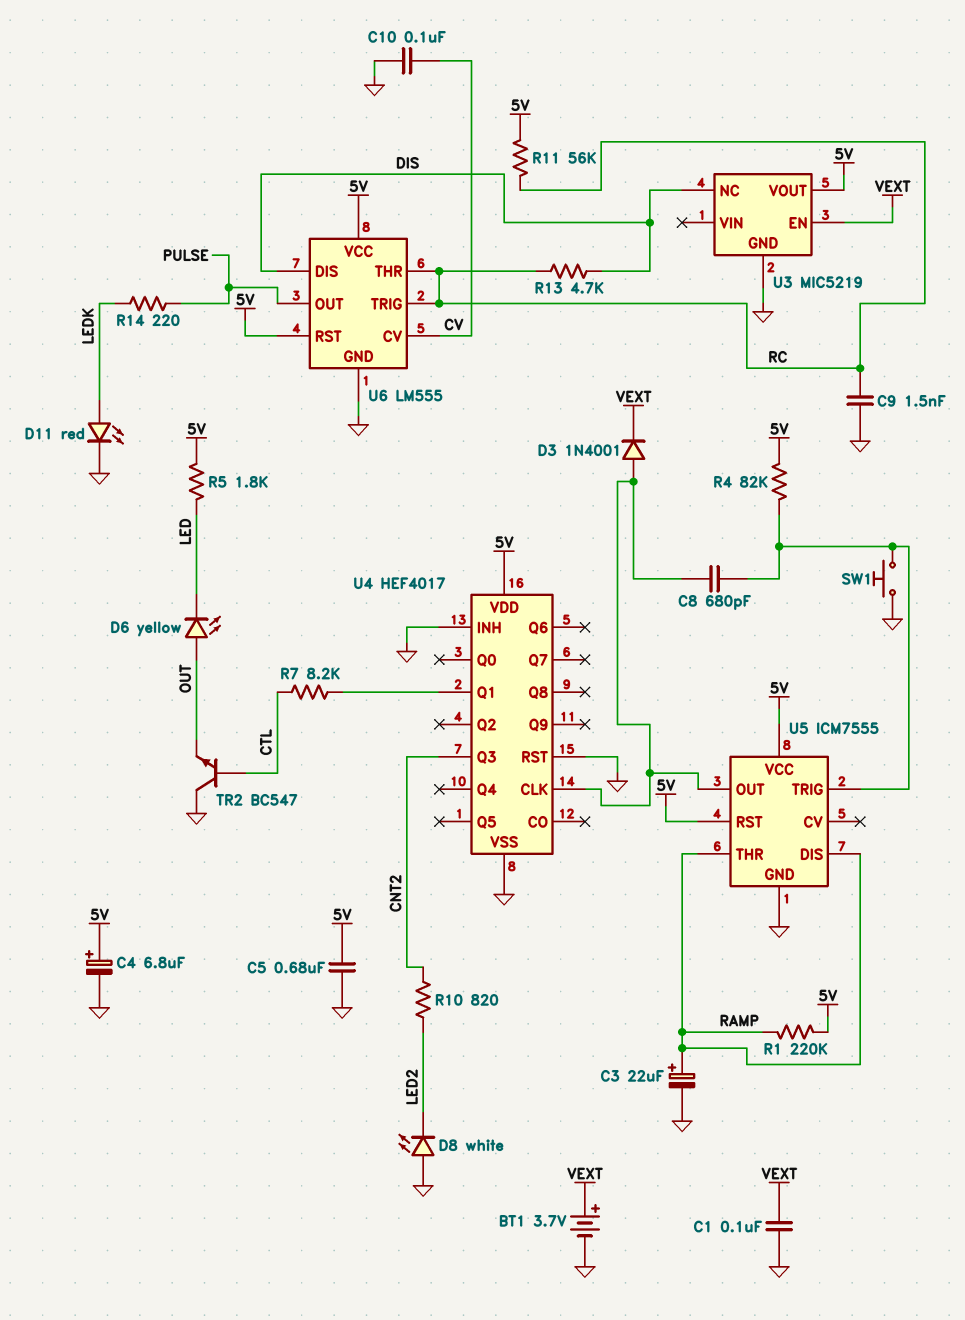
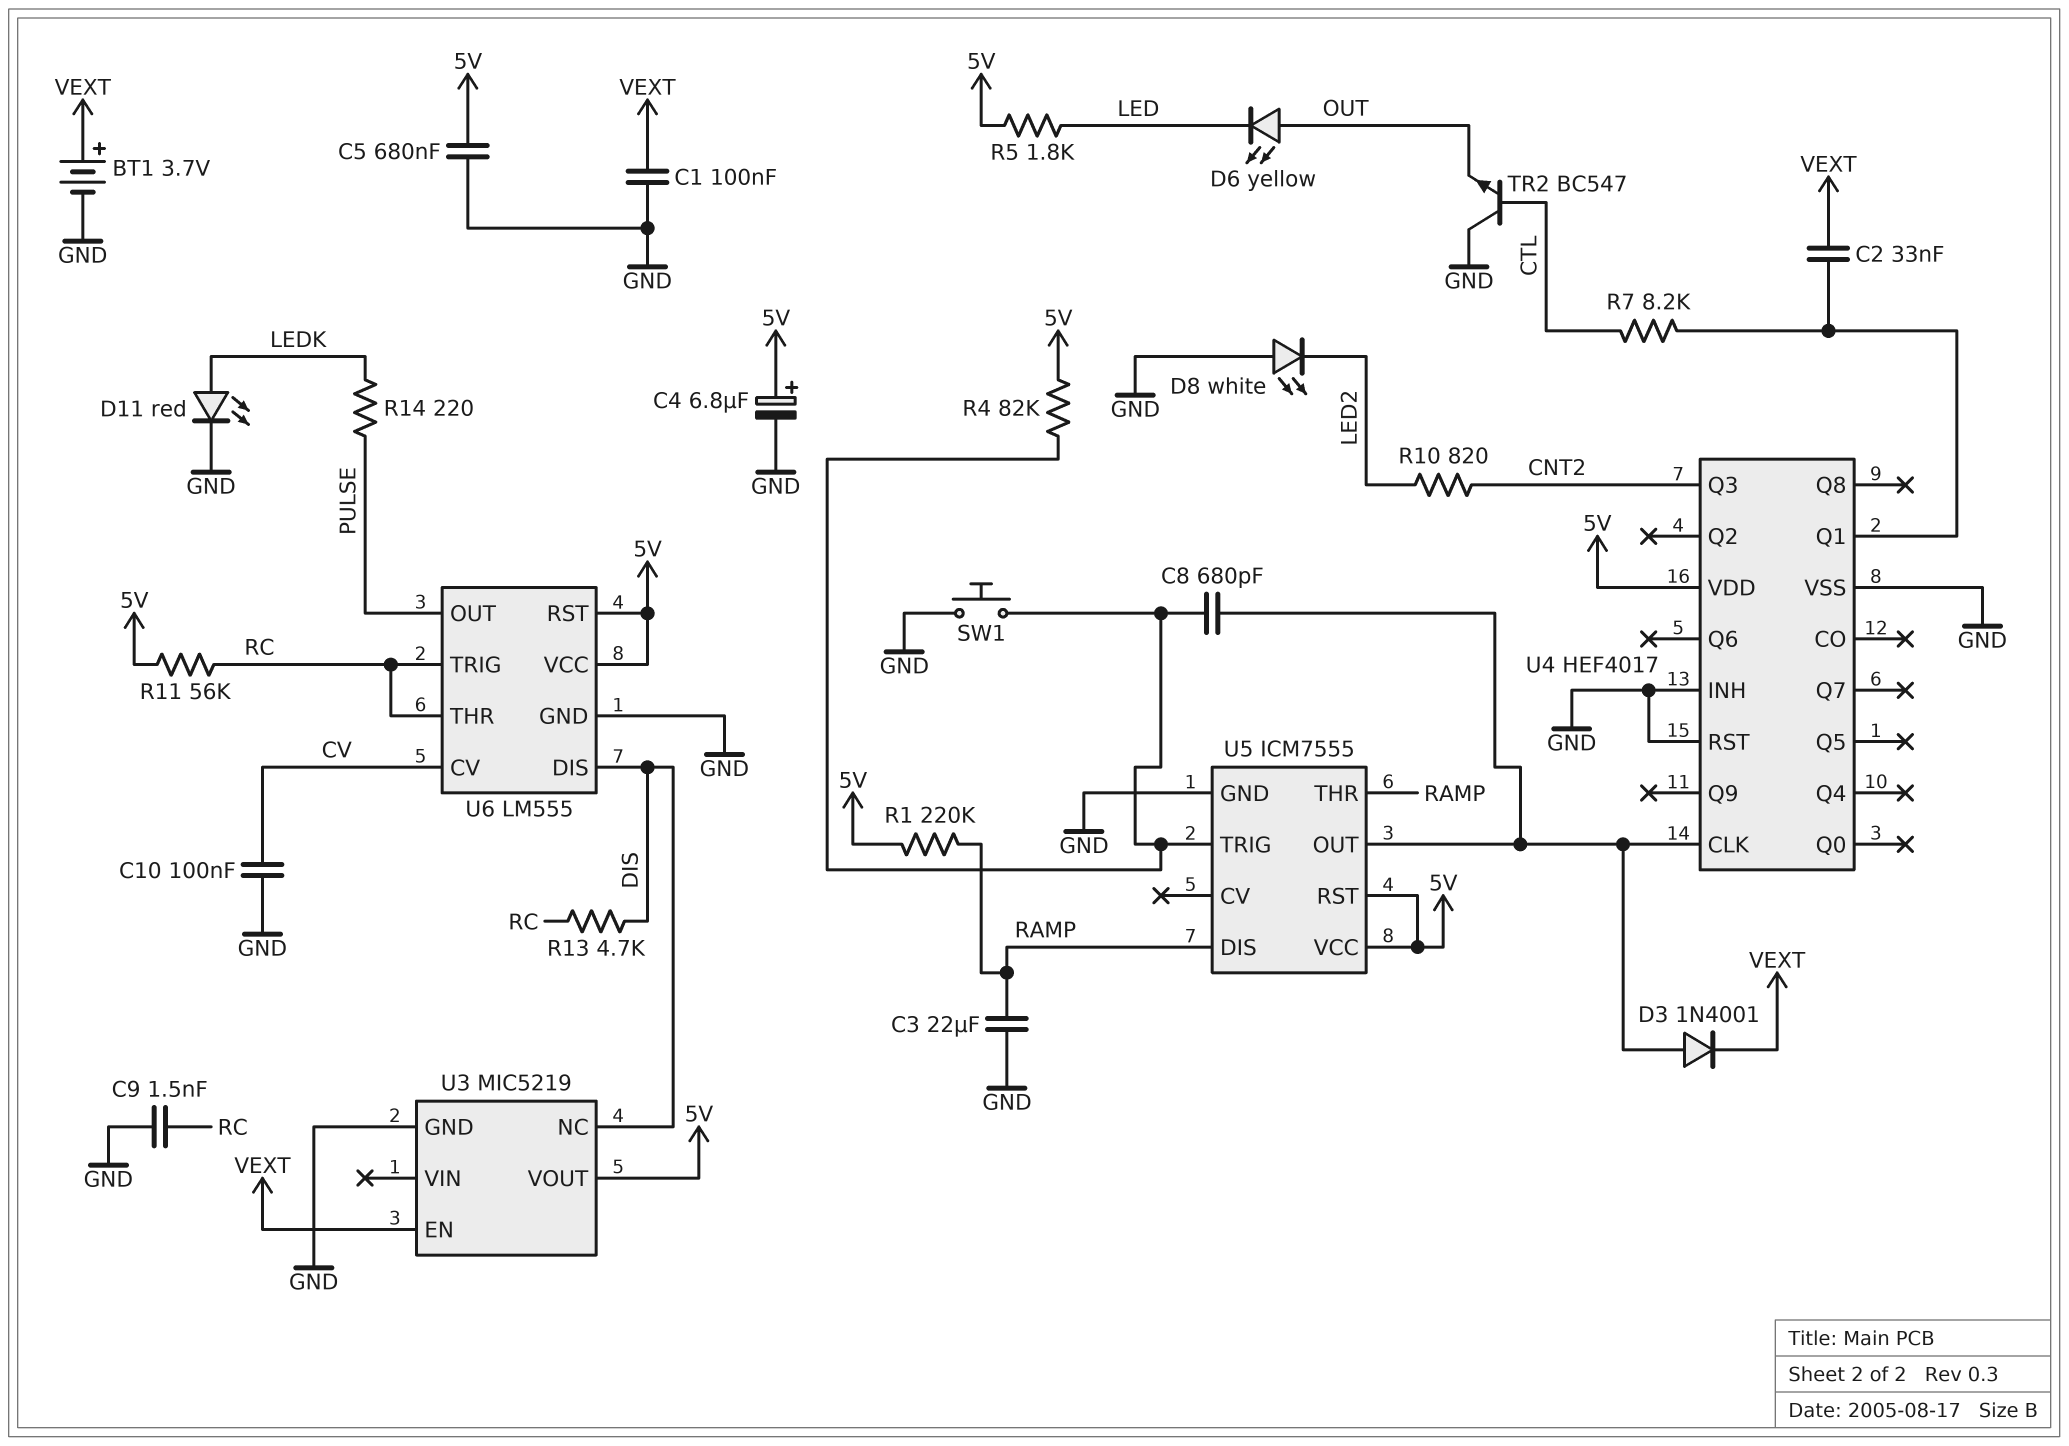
C2: none -> 33nF (U4/Q1, VEXT)
C3: 22uF (plus RAMP, minus GND) -> 22uF (GND, RAMP)

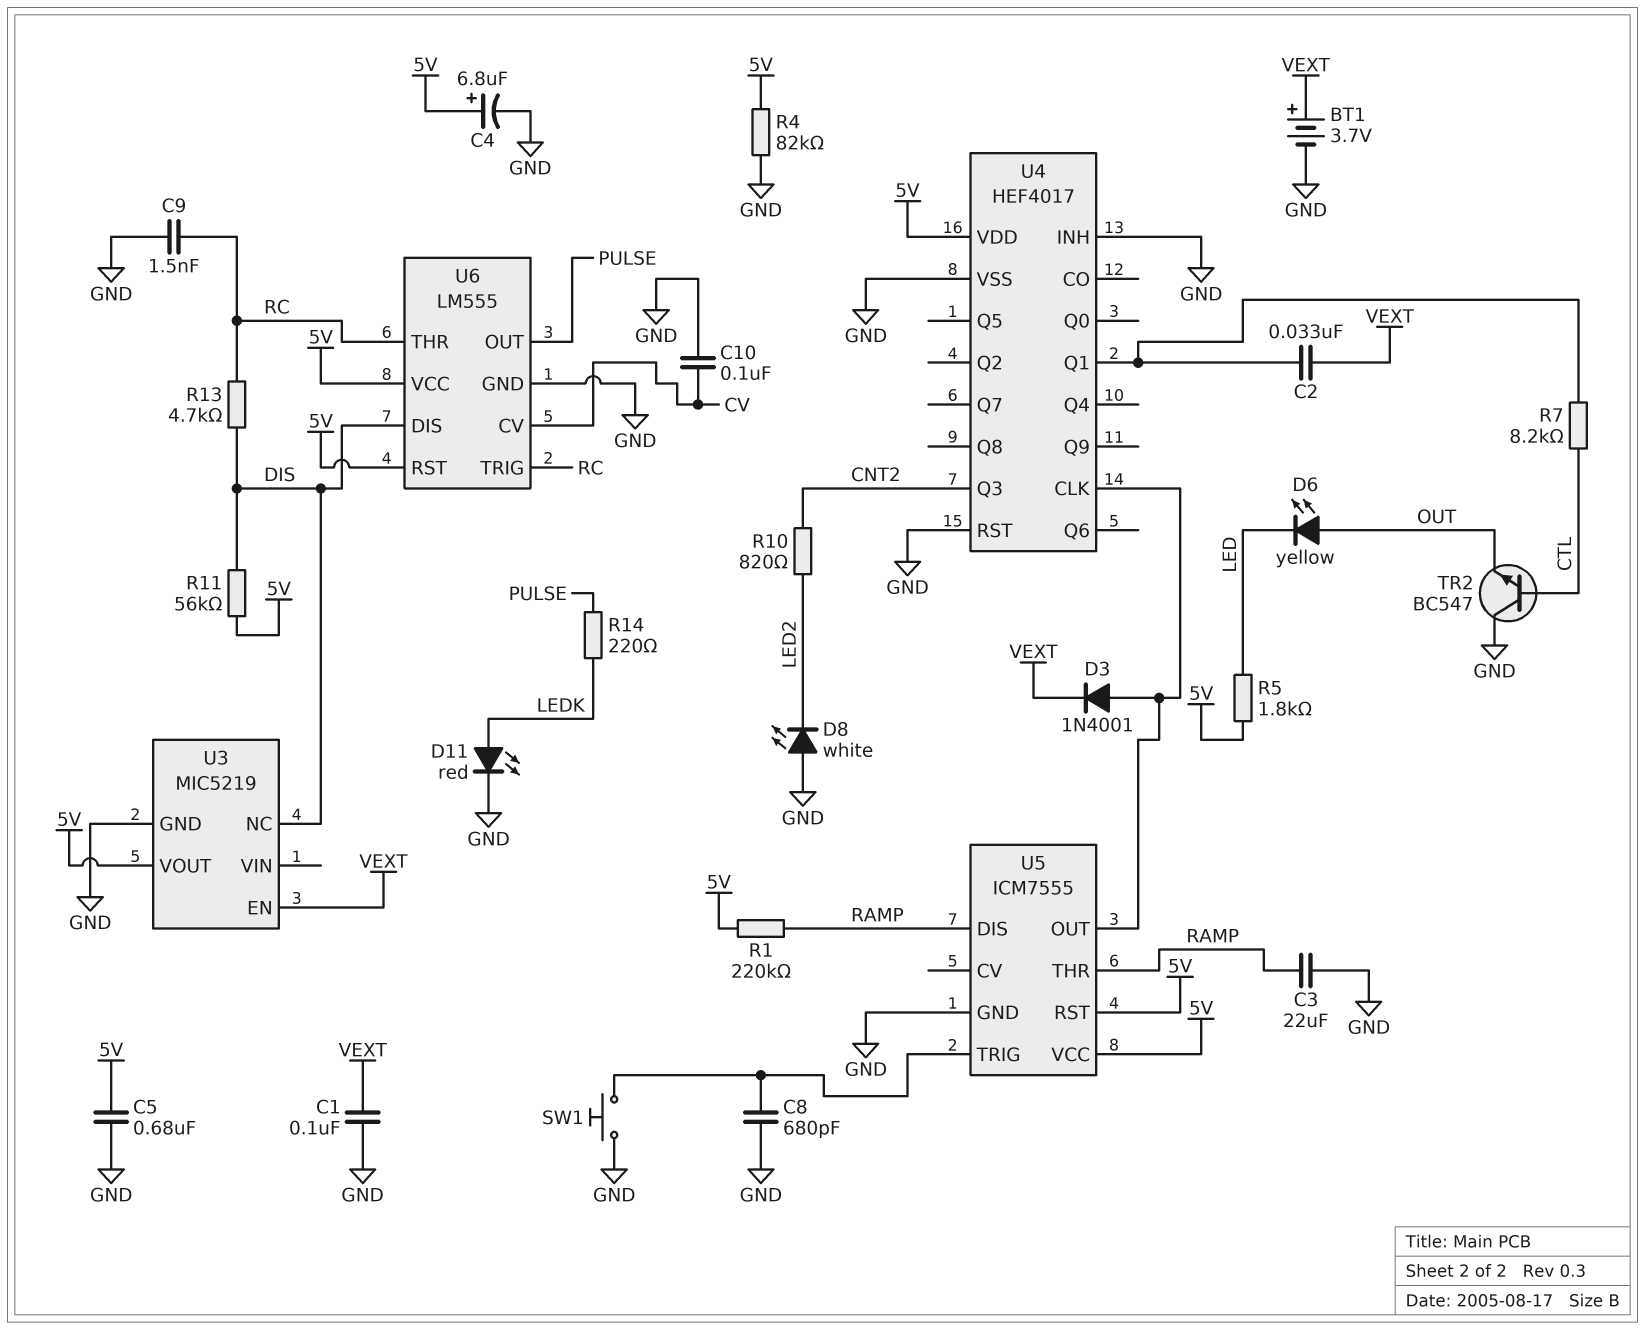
C8: 680pF (U4/CLK, U5/TRIG) -> 680pF (GND, U5/TRIG)
R4: 82k (5V, U5/TRIG) -> 82k (5V, GND)
R11: 56k (5V, RC) -> 56k (5V, DIS)

